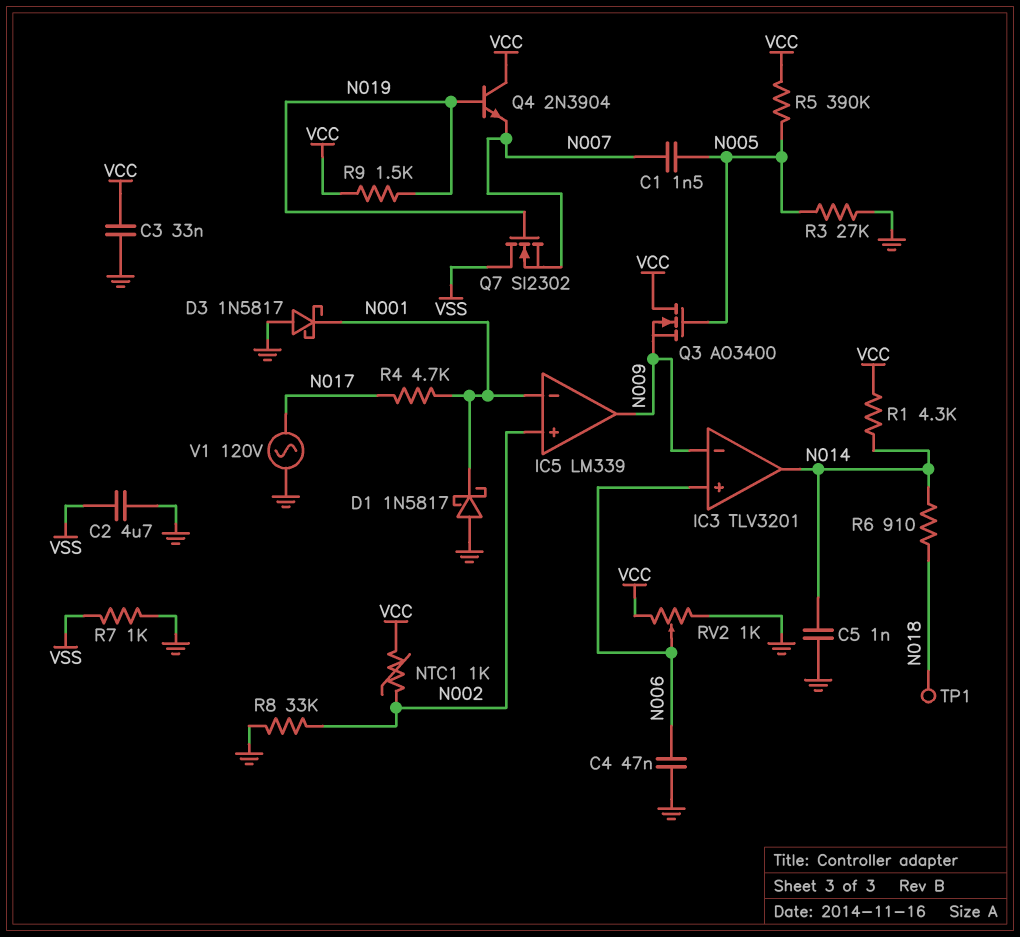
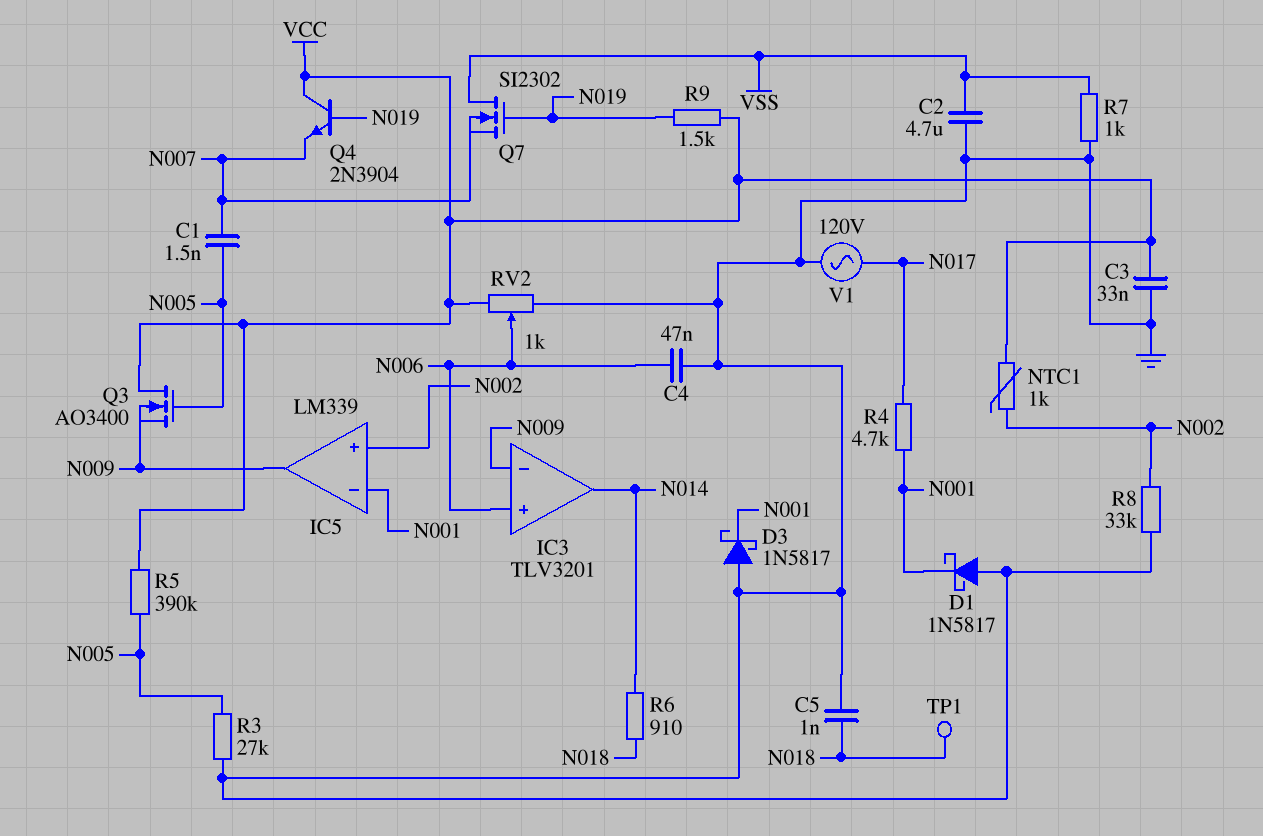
C5: 1nF (GND, N014) -> 1nF (GND, N018)
R1: 4.3k (N014, VCC) -> none

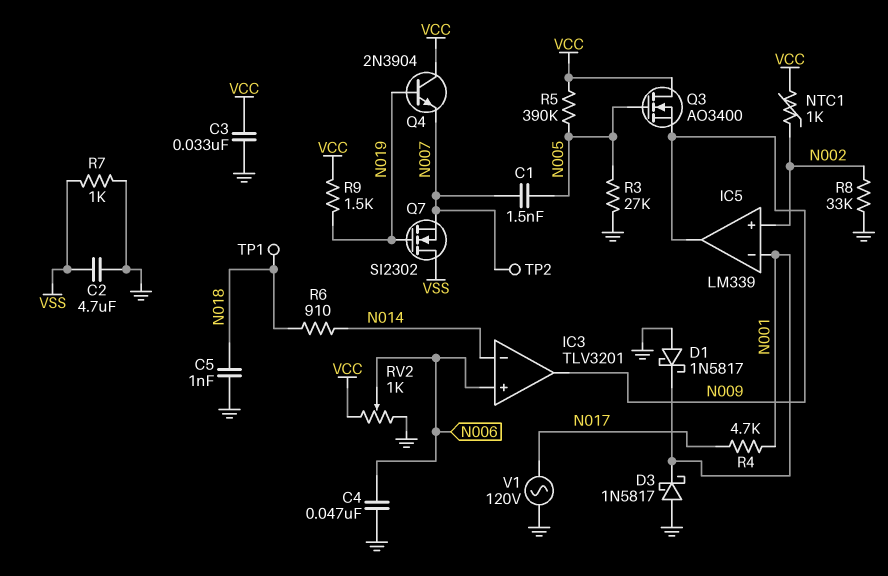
IC3 pin in-: N009 -> N014
IC3 pin out: N014 -> N009
TP2: none -> test point (N007)

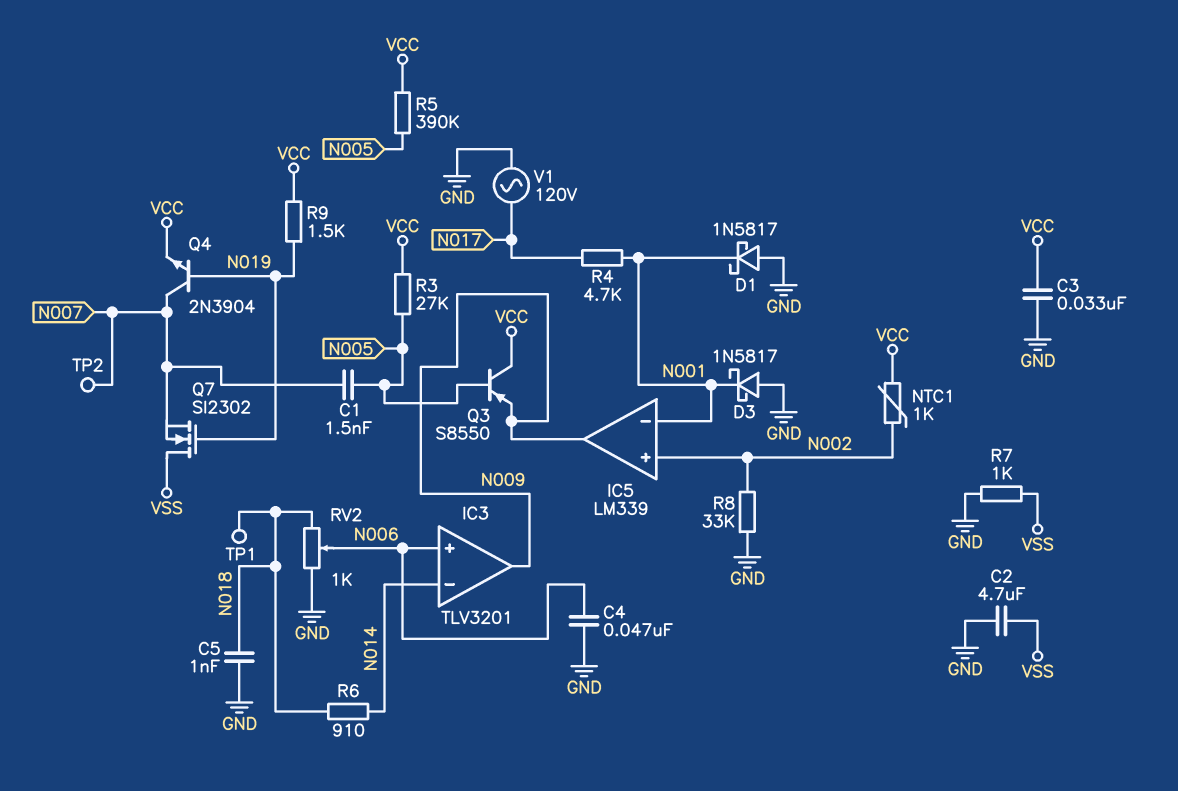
Q3: NMOS AO3400 (G N005, D VCC, S N009) -> PNP S8550 (B N005, C VCC, E N009)
Q4: NPN 2N3904 (B N019, C VCC, E N007) -> NPN 2N3904 (B N019, C N007, E VCC)
R3: 27k (GND, N005) -> 27k (N005, VCC)
RV2: 1k (GND, VCC, wiper N006) -> 1k (GND, N018, wiper N006)

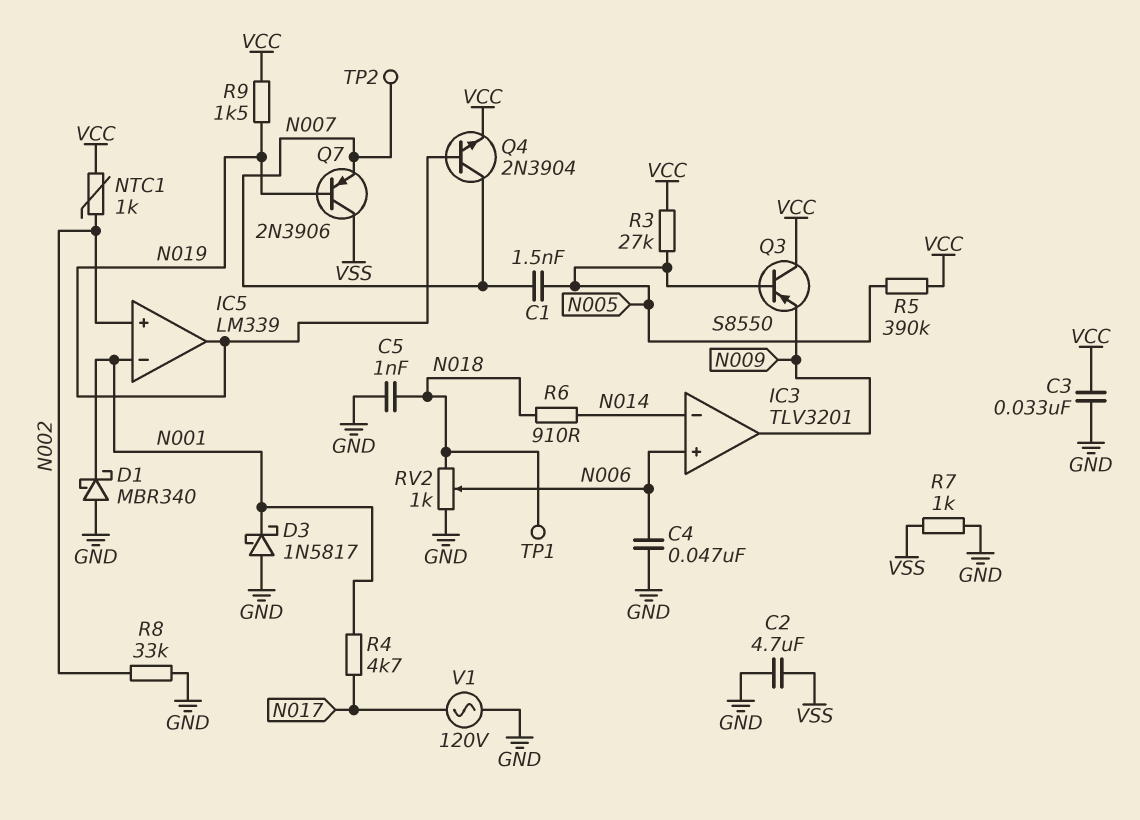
D1: schottky 1N5817 (A GND, K N001) -> schottky MBR340 (A GND, K N001)
IC5 pin out: N009 -> N019
Q7: NMOS SI2302 (G N019, D VSS, S N007) -> PNP 2N3906 (B N019, C VSS, E N007)

